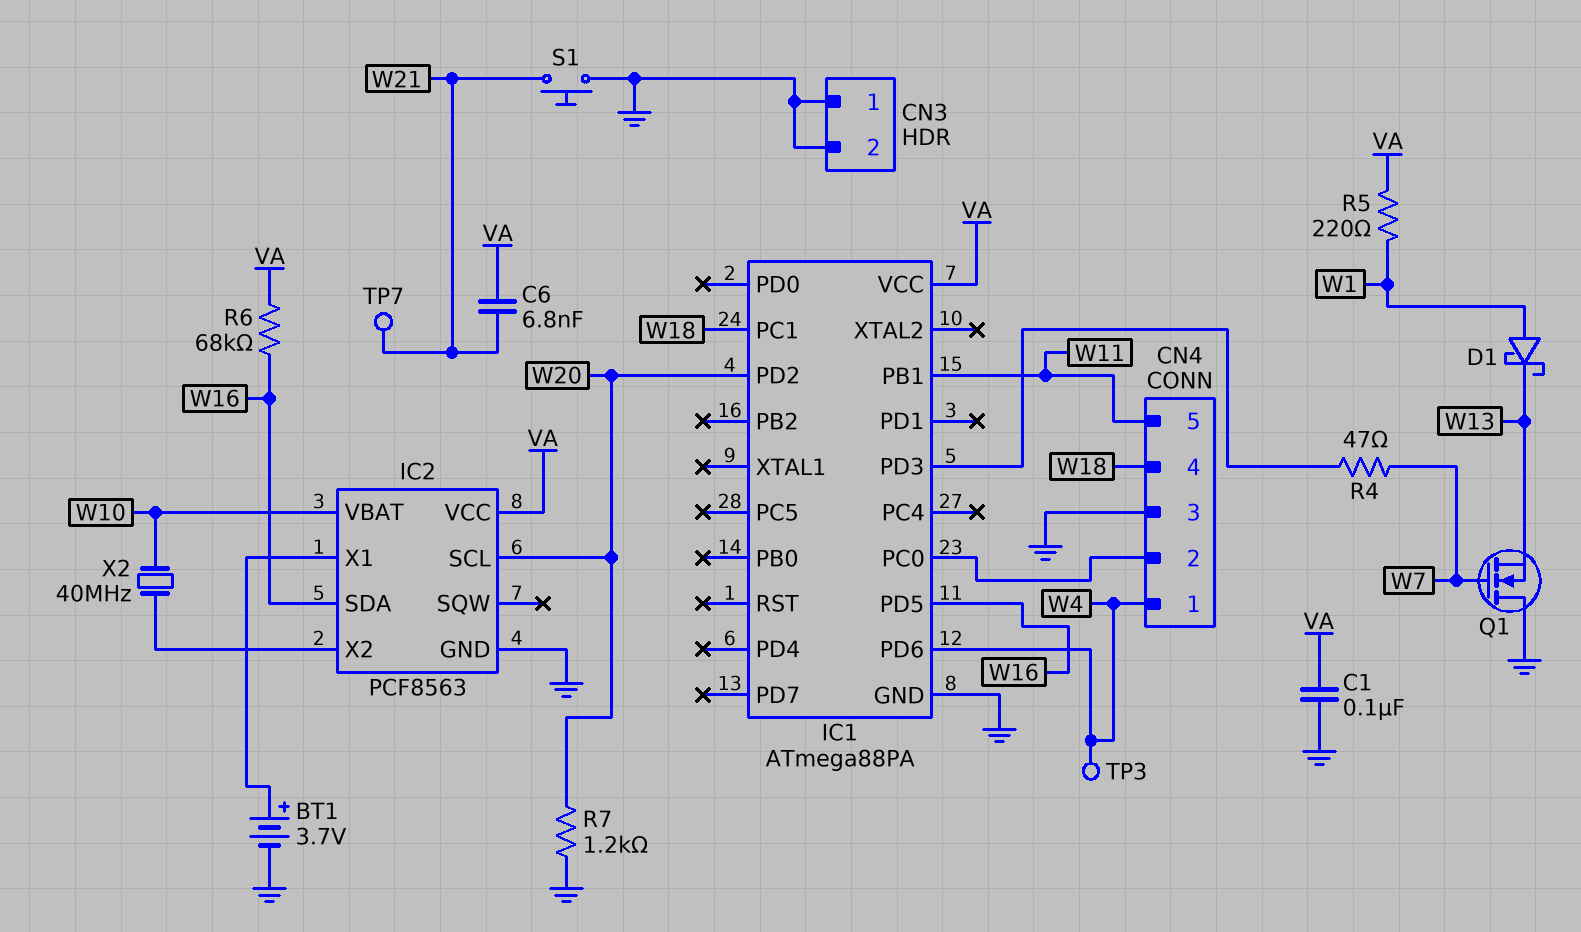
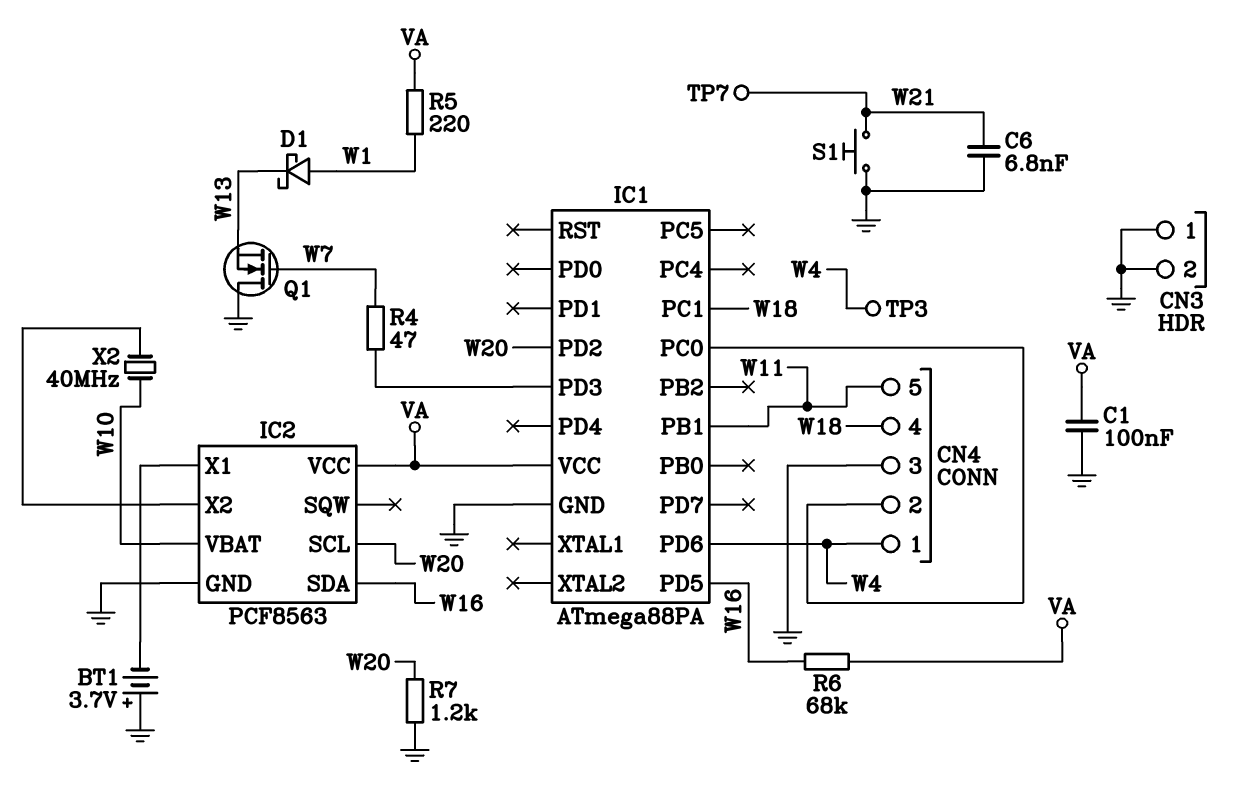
BT1: 3.7V (plus IC2/X1, minus GND) -> 3.7V (plus GND, minus IC2/X1)
C6: 6.8nF (VA, W21) -> 6.8nF (GND, W21)

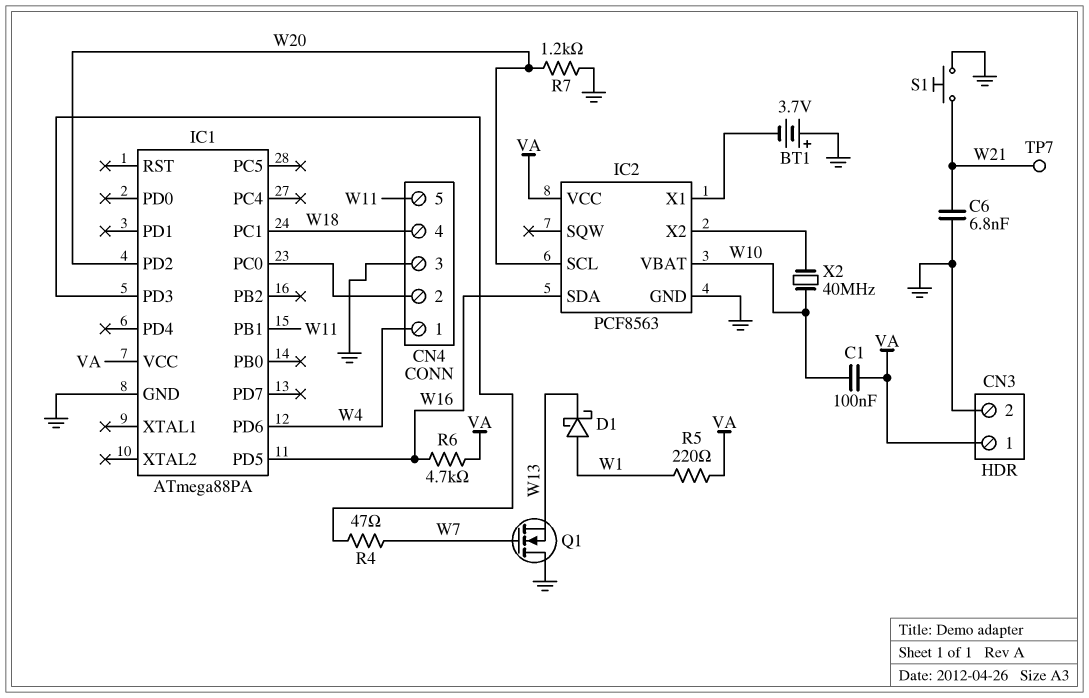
C1: 100nF (GND, VA) -> 100nF (VA, W10)
CN3 pin 1: GND -> VA
R6: 68k (VA, W16) -> 4.7k (VA, W16)
TP3: test point (W4) -> none

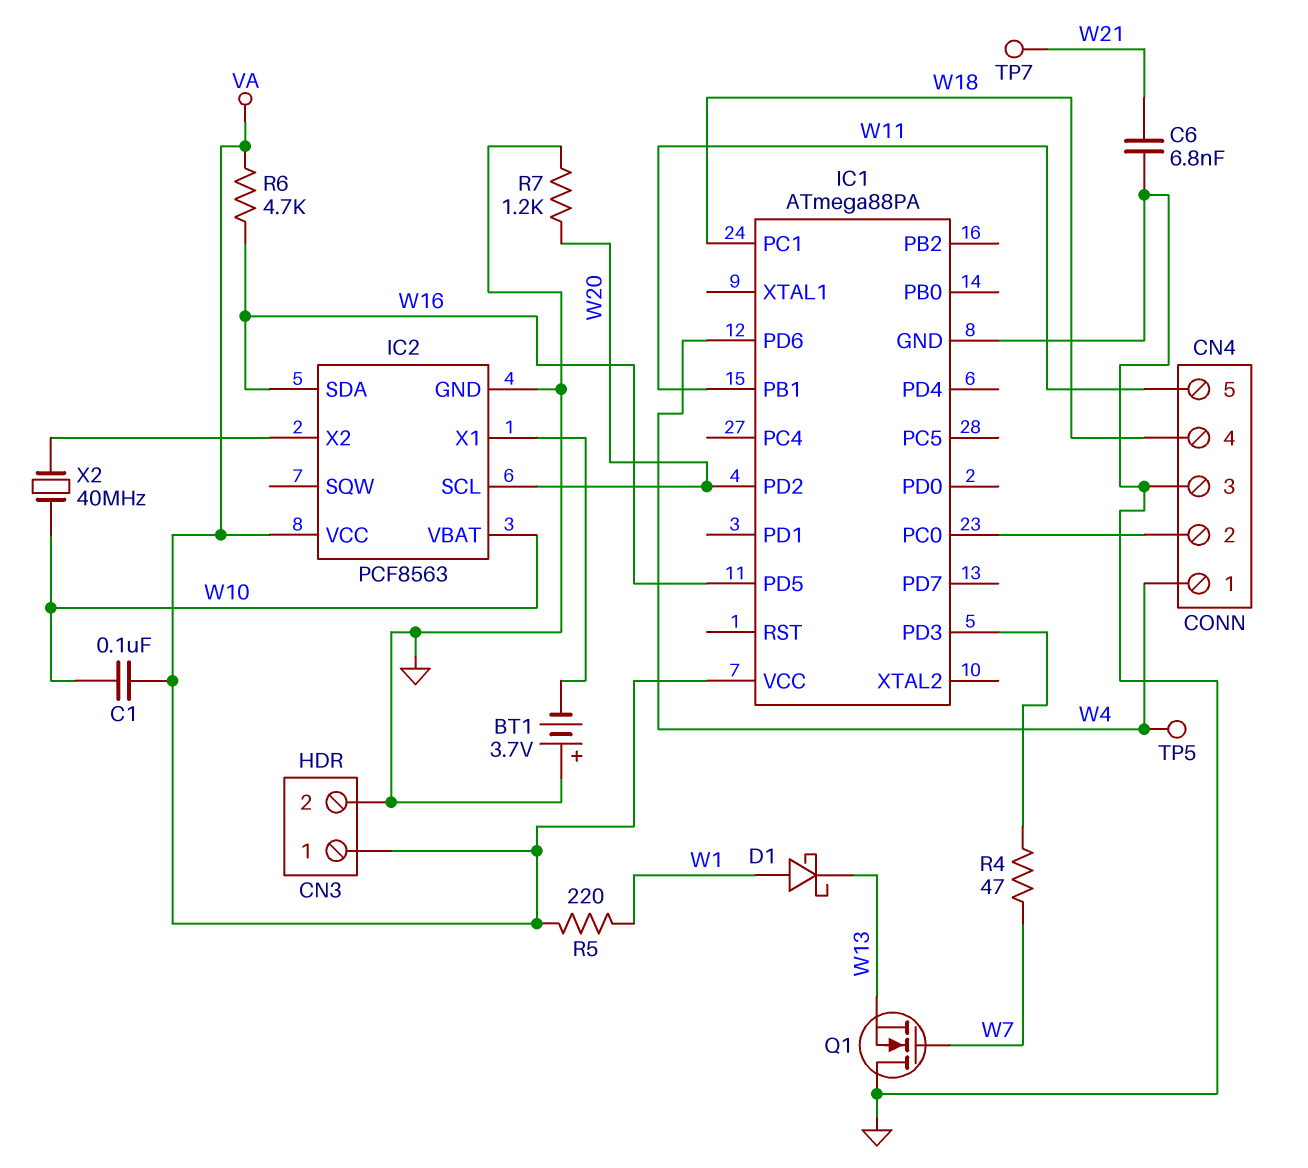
S1: button (GND, W21) -> none
TP5: none -> test point (W4)

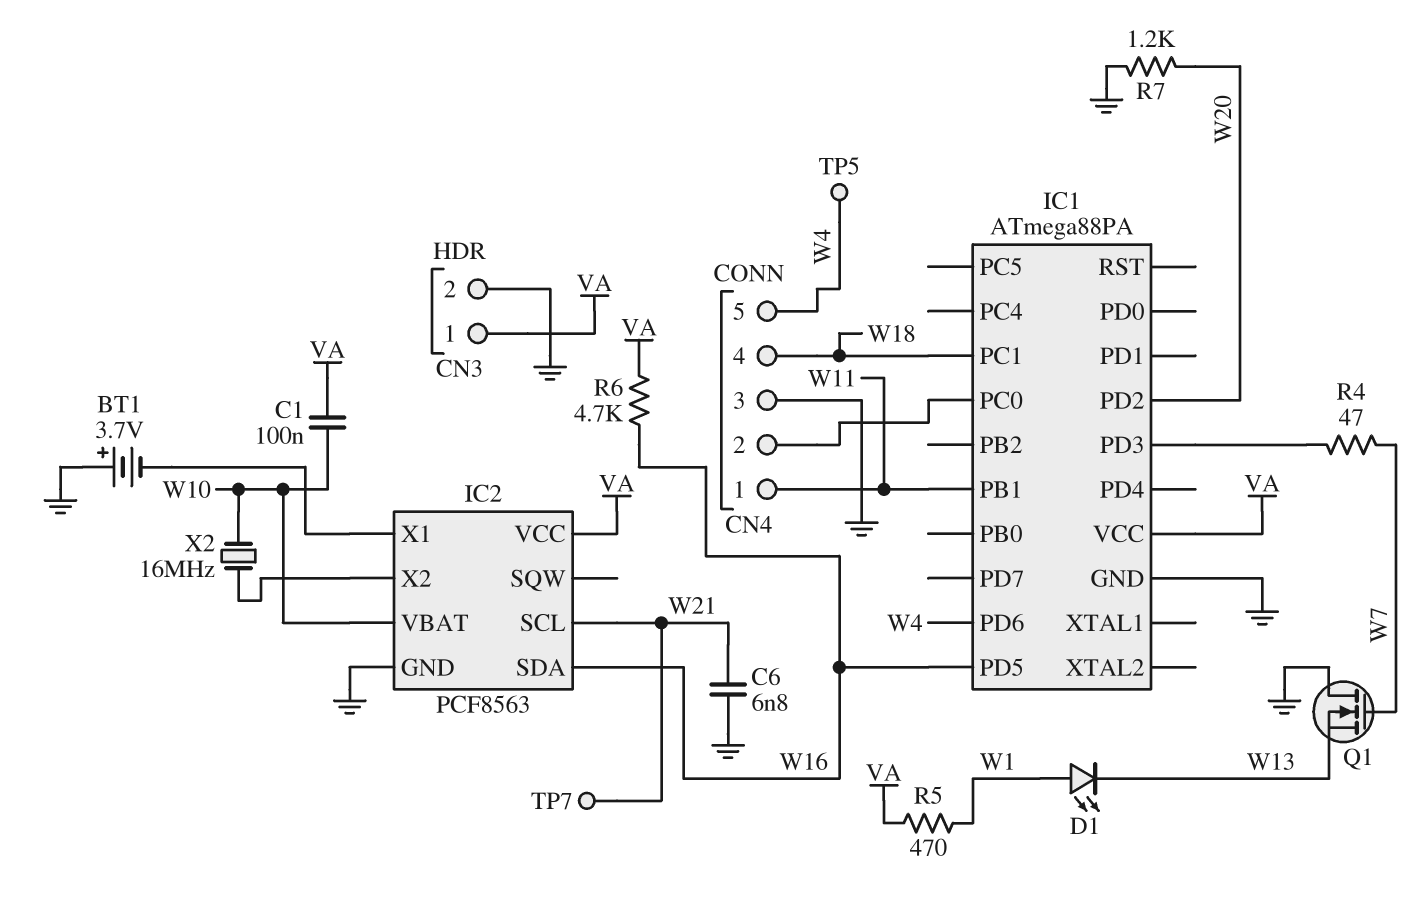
CN4 pin 1: W4 -> W11
CN4 pin 5: W11 -> W4
D1: schottky (A W1, K W13) -> LED (A W1, K W13)
IC2 pin SCL: W20 -> W21
R5: 220 (VA, W1) -> 470 (VA, W1)
X2: 40MHz (IC2/X2, W10) -> 16MHz (IC2/X2, W10)

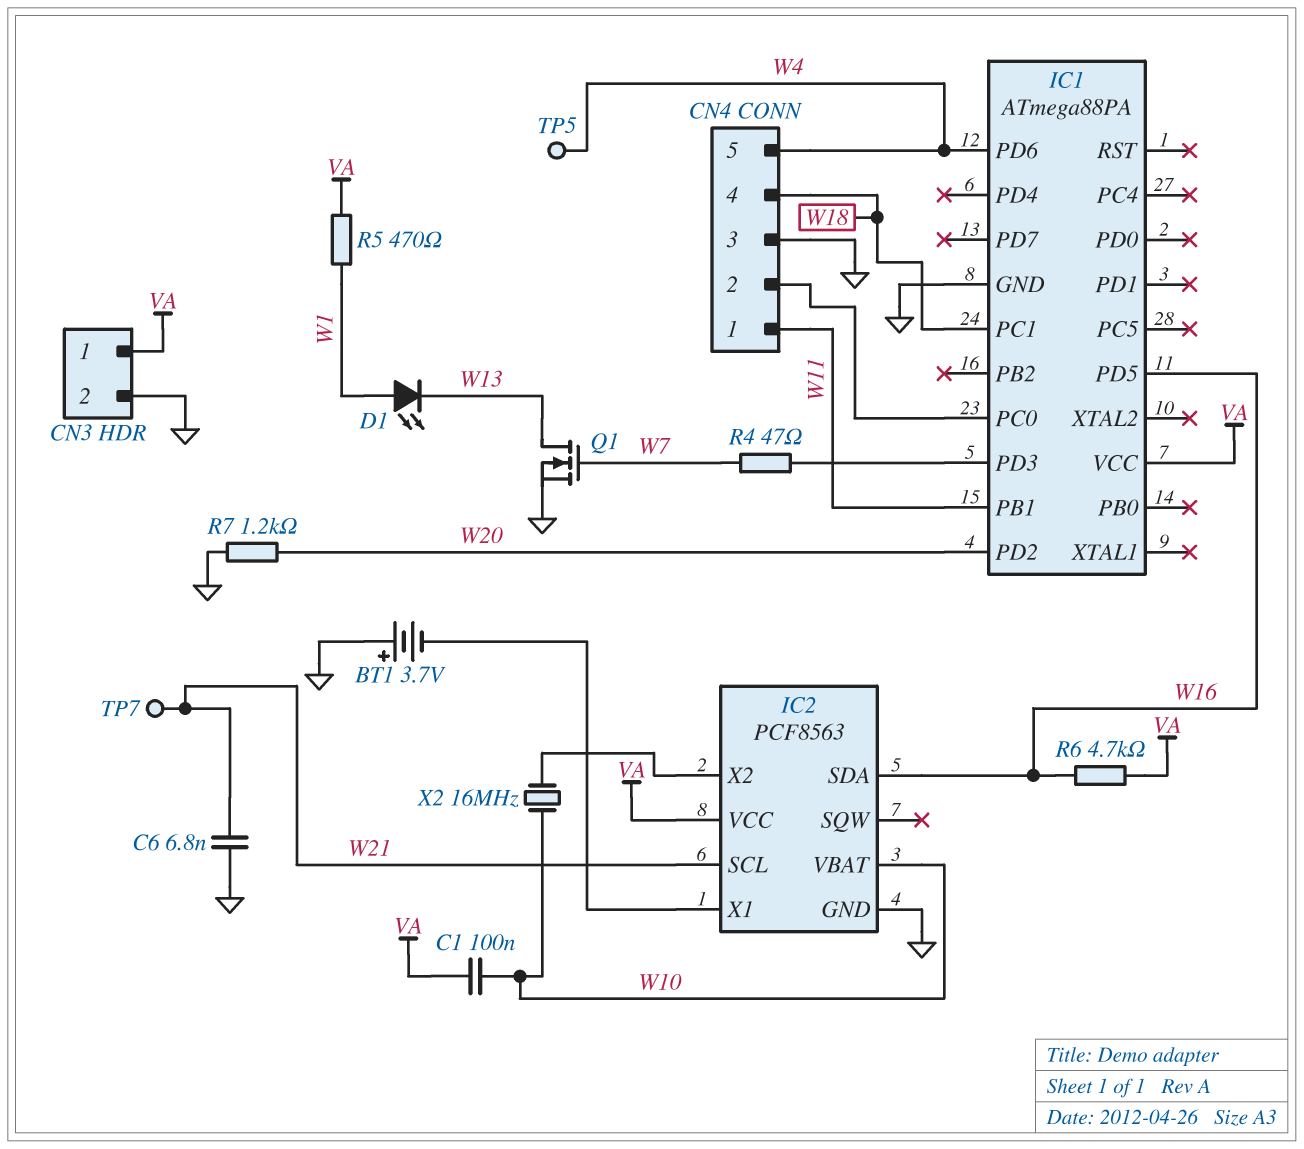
Q1: NMOS (G W7, D GND, S W13) -> NMOS (G W7, D W13, S GND)

